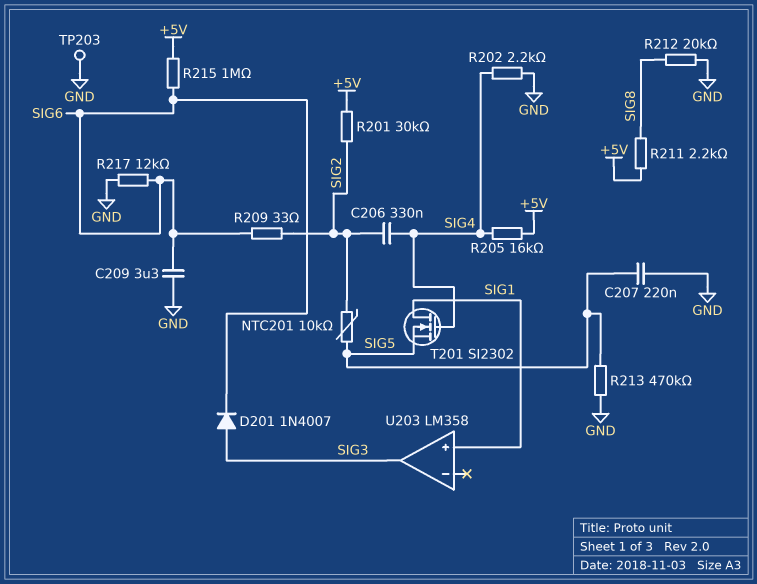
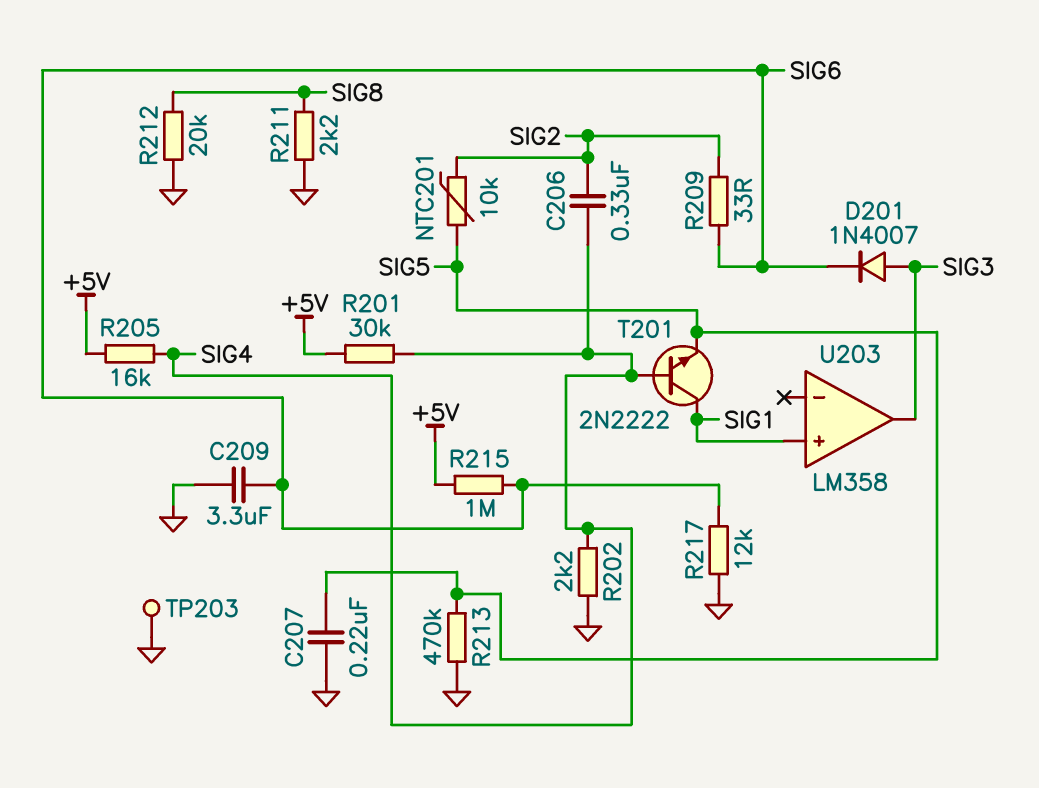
R201: 30k (+5V, SIG2) -> 30k (+5V, SIG4)
R211: 2.2k (+5V, SIG8) -> 2.2k (GND, SIG8)
T201: NMOS SI2302 (G SIG4, D SIG1, S SIG5) -> NPN 2N2222 (B SIG4, C SIG1, E SIG5)

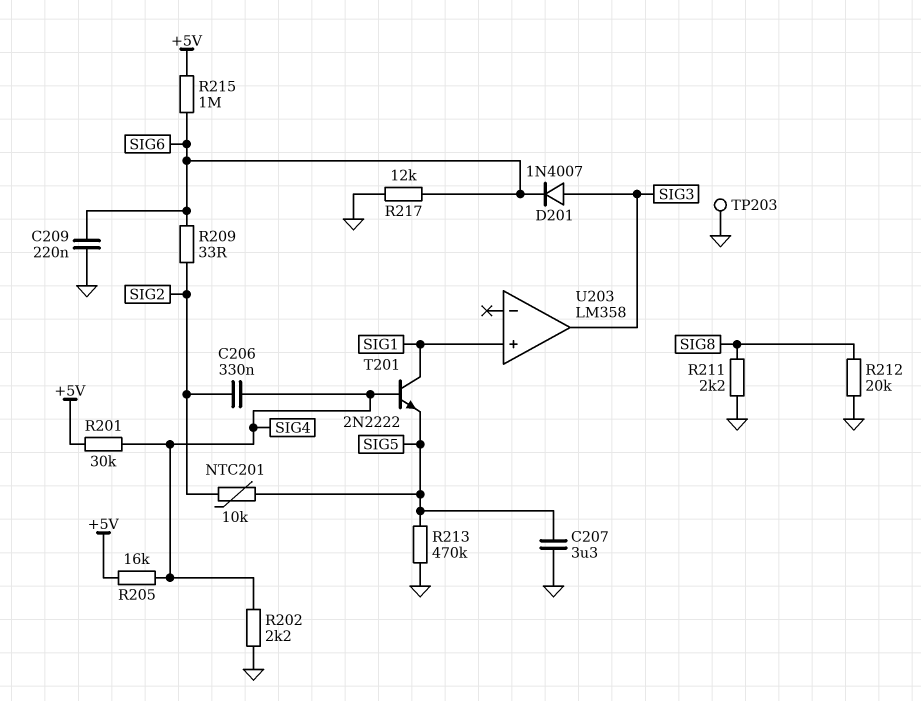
C207: 220nF (GND, SIG5) -> 3.3uF (GND, SIG5)
C209: 3.3uF (GND, SIG6) -> 220nF (GND, SIG6)

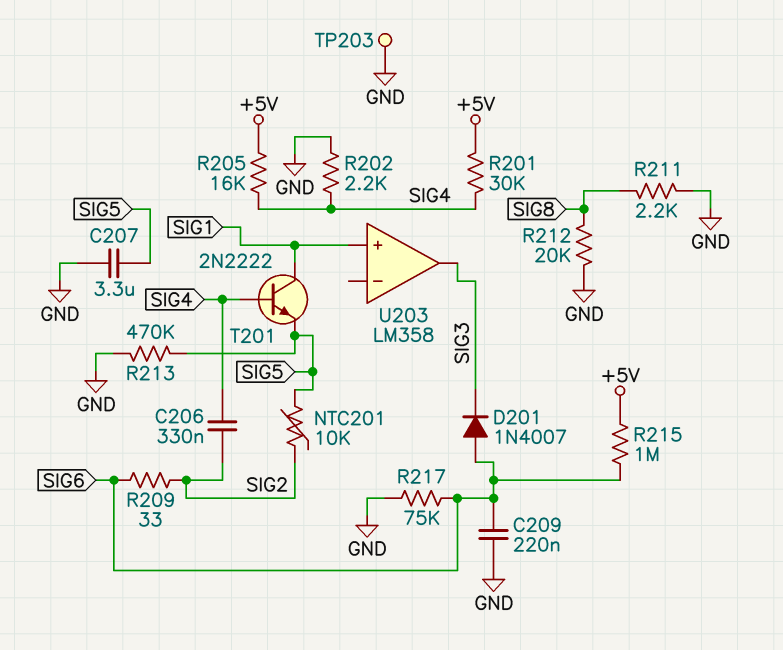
D201: diode 1N4007 (A SIG3, K SIG6) -> diode 1N4007 (A SIG6, K SIG3)
R217: 12k (GND, SIG6) -> 75k (GND, SIG6)

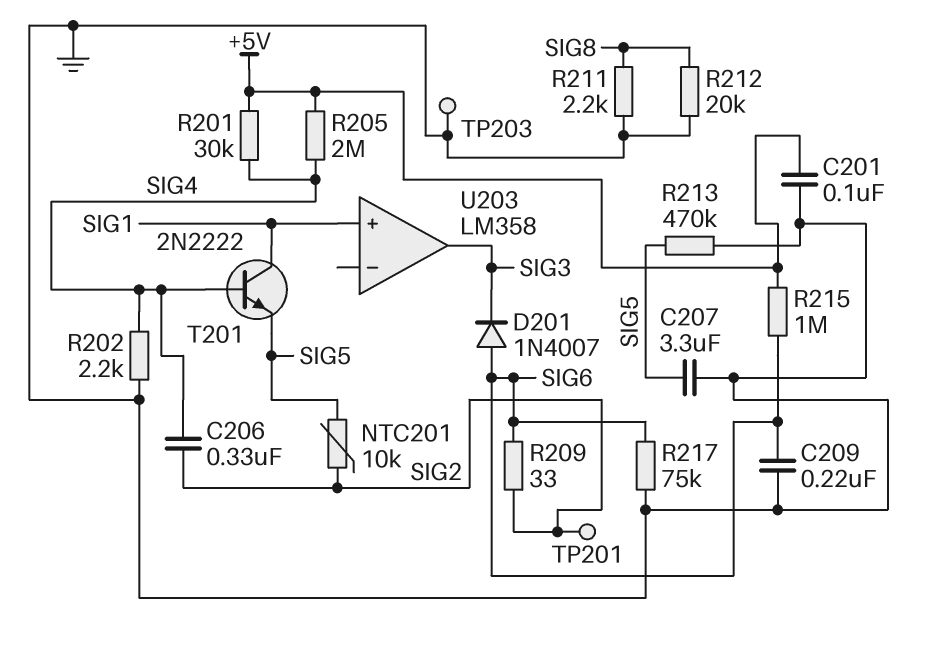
C201: none -> 100nF (+5V, GND)
R205: 16k (+5V, SIG4) -> 2M (+5V, SIG4)
TP201: none -> test point (SIG2)

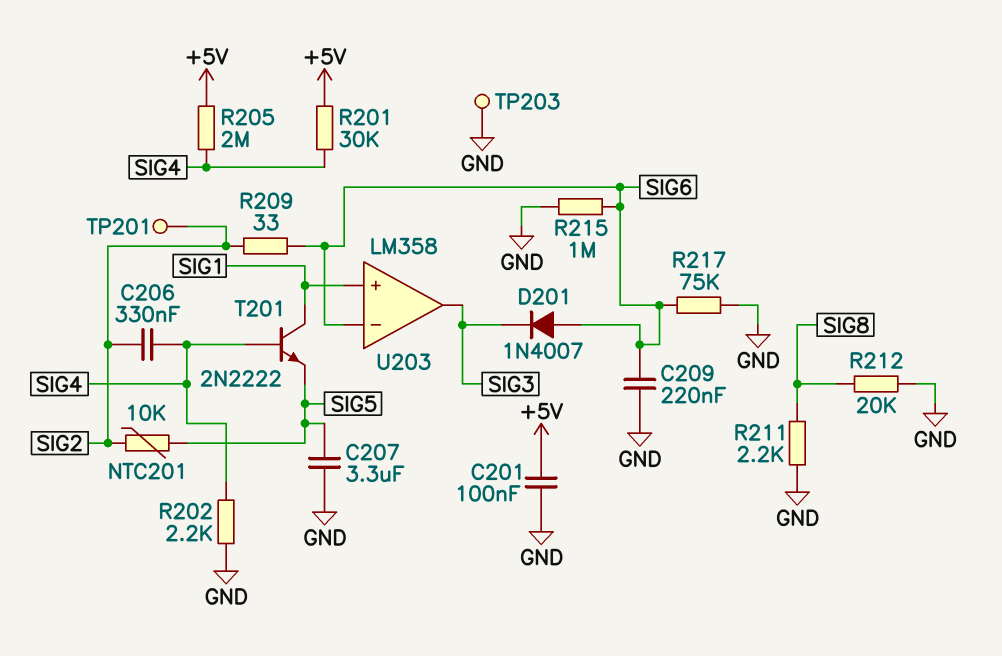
R213: 470k (GND, SIG5) -> none
R215: 1M (+5V, SIG6) -> 1M (GND, SIG6)
U203 pin in-: none -> SIG6

